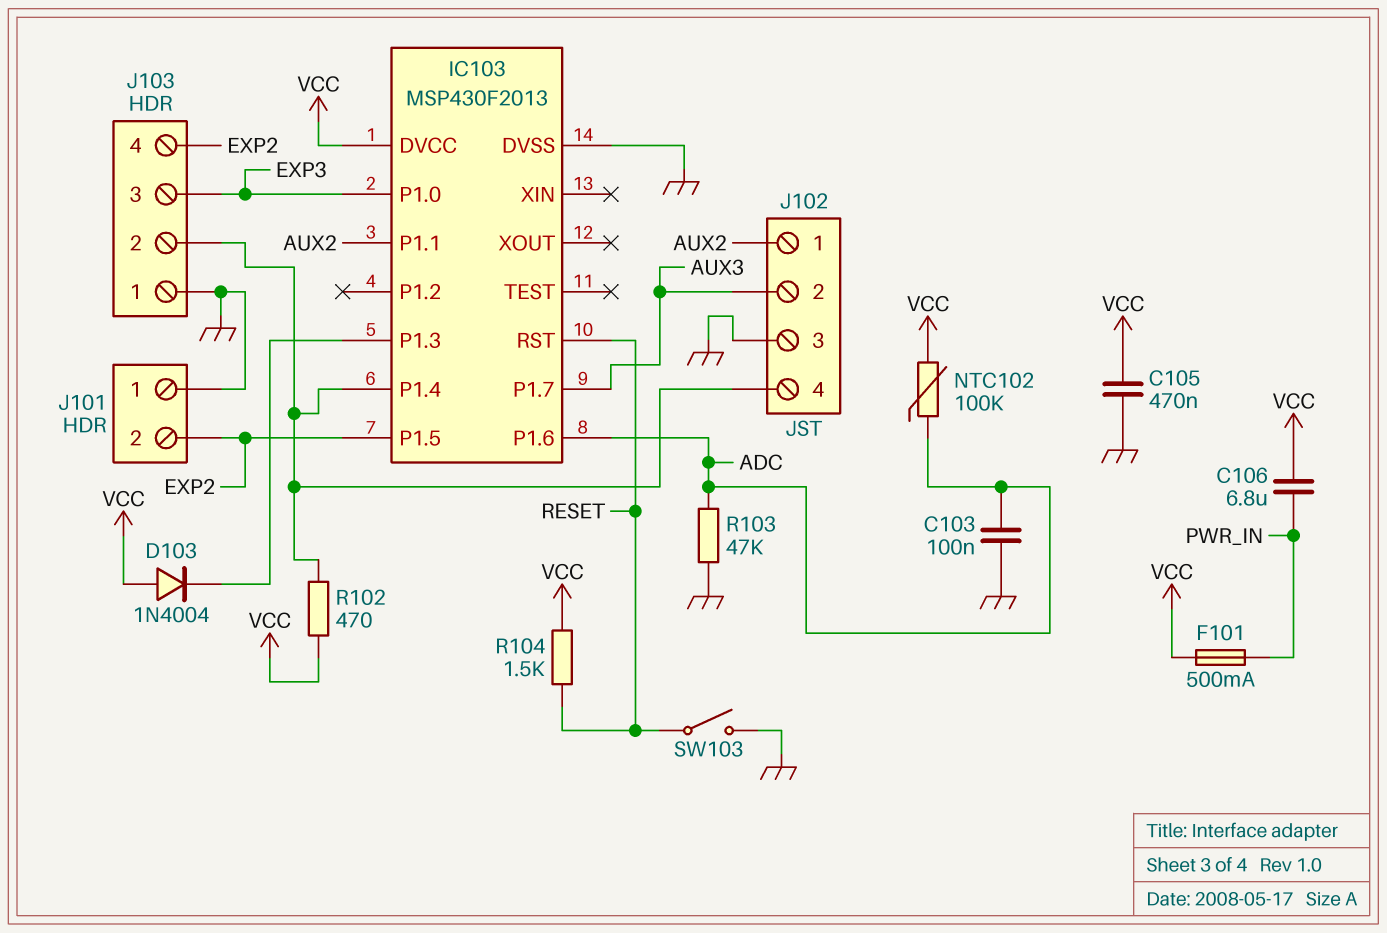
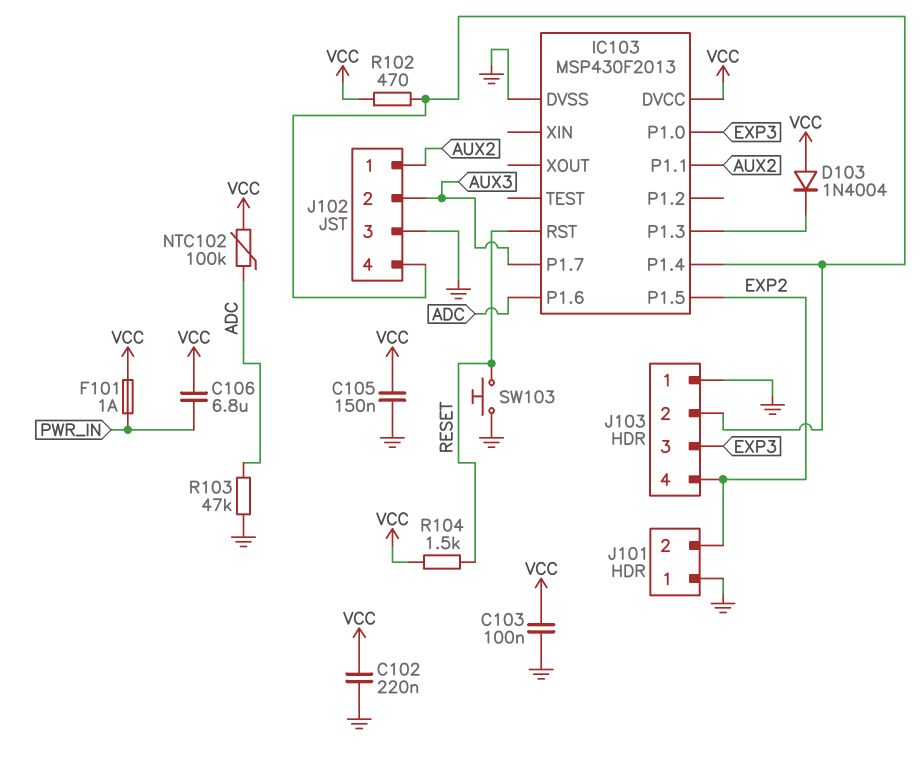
C102: none -> 220nF (GND, VCC)
C103: 100nF (ADC, GND) -> 100nF (GND, VCC)
C105: 470nF (GND, VCC) -> 150nF (GND, VCC)
F101: 500mA (PWR_IN, VCC) -> 1A (PWR_IN, VCC)
SW103: switch (GND, RESET) -> button (GND, RESET)

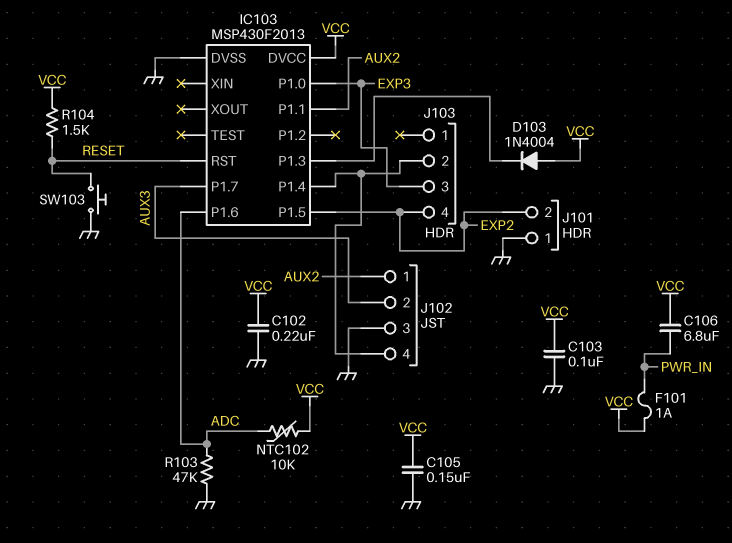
J103 pin 1: GND -> none
NTC102: 100k (ADC, VCC) -> 10k (ADC, VCC)
R102: 470 (IC103/P1.4, VCC) -> none

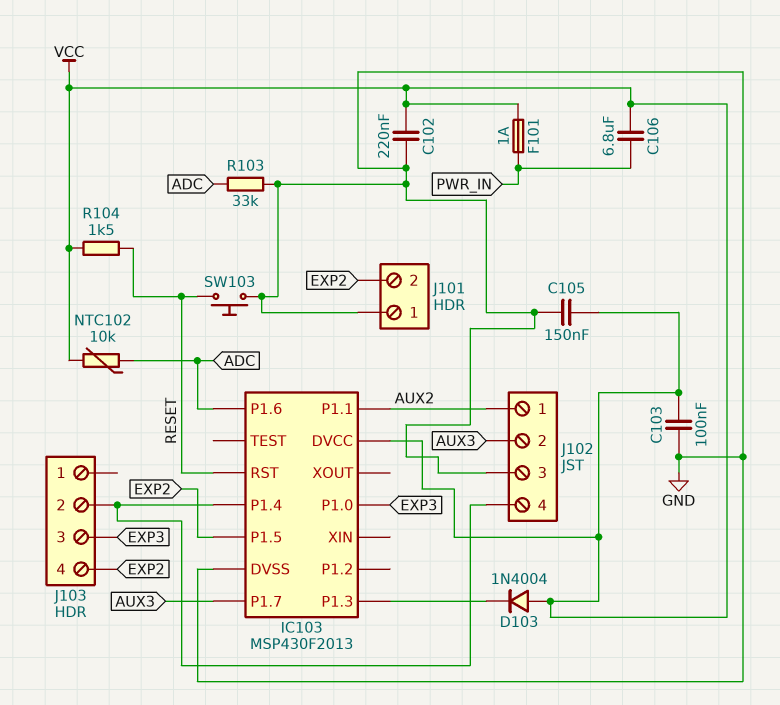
R103: 47k (ADC, GND) -> 33k (ADC, GND)

